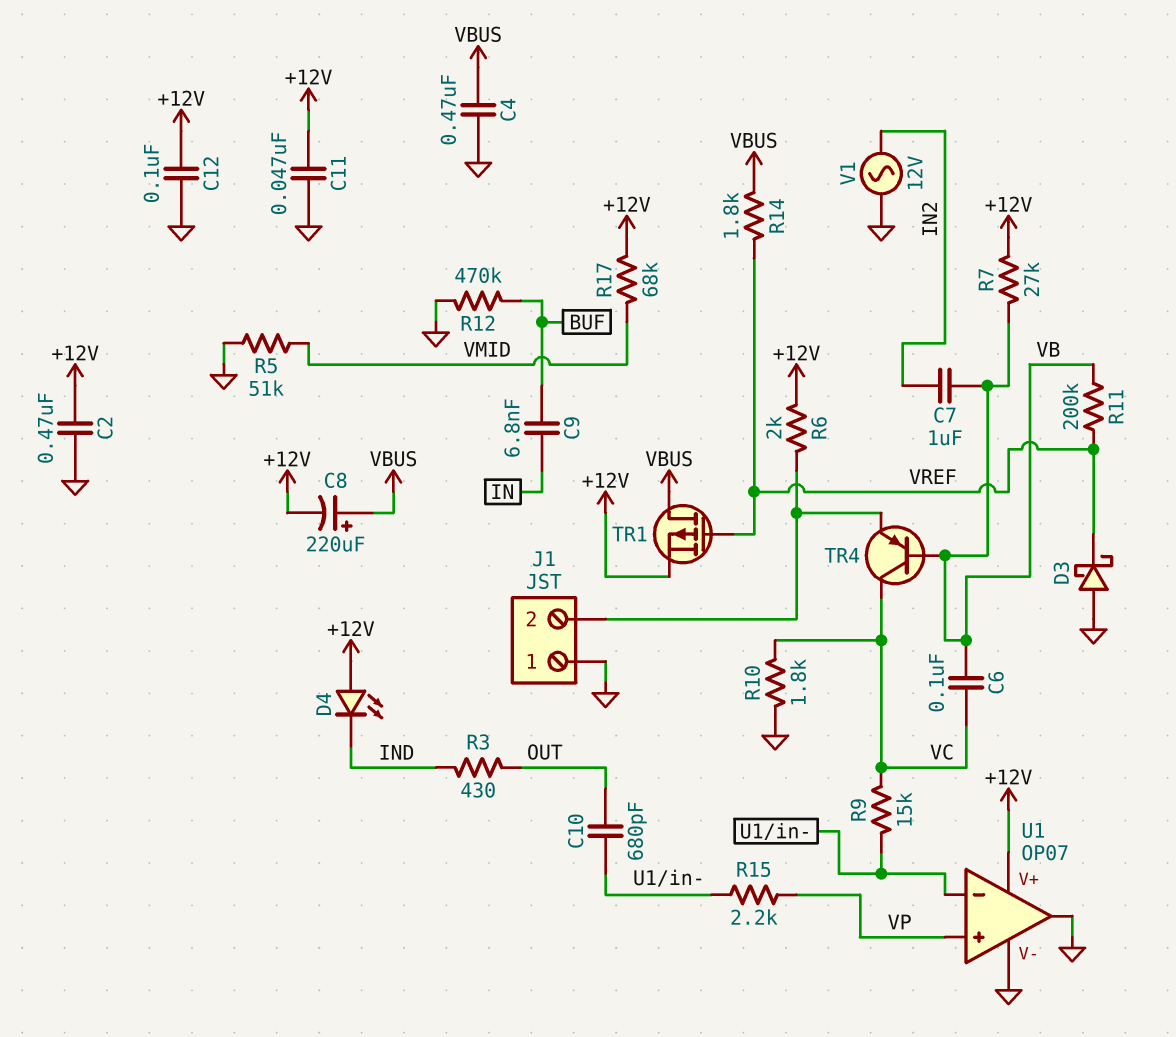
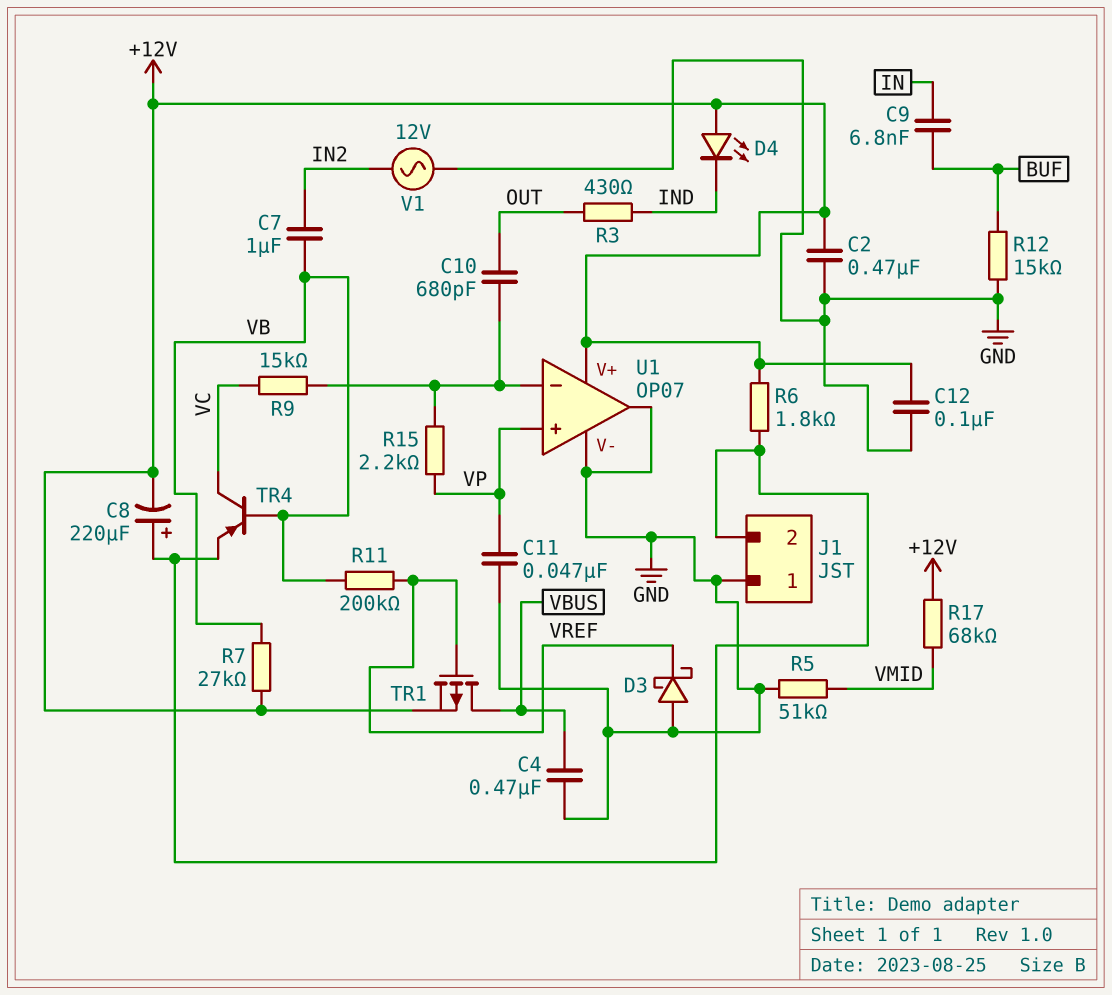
C6: 100nF (VB, VC) -> none
C8: 220uF (plus VBUS, minus +12V) -> 220uF (plus J1/2, minus +12V)
C11: 47nF (+12V, GND) -> 47nF (GND, VP)
R6: 2k (+12V, J1/2) -> 1.8k (+12V, J1/2)
R10: 1.8k (GND, VC) -> none
R12: 470k (BUF, GND) -> 15k (BUF, GND)
R14: 1.8k (VBUS, VREF) -> none

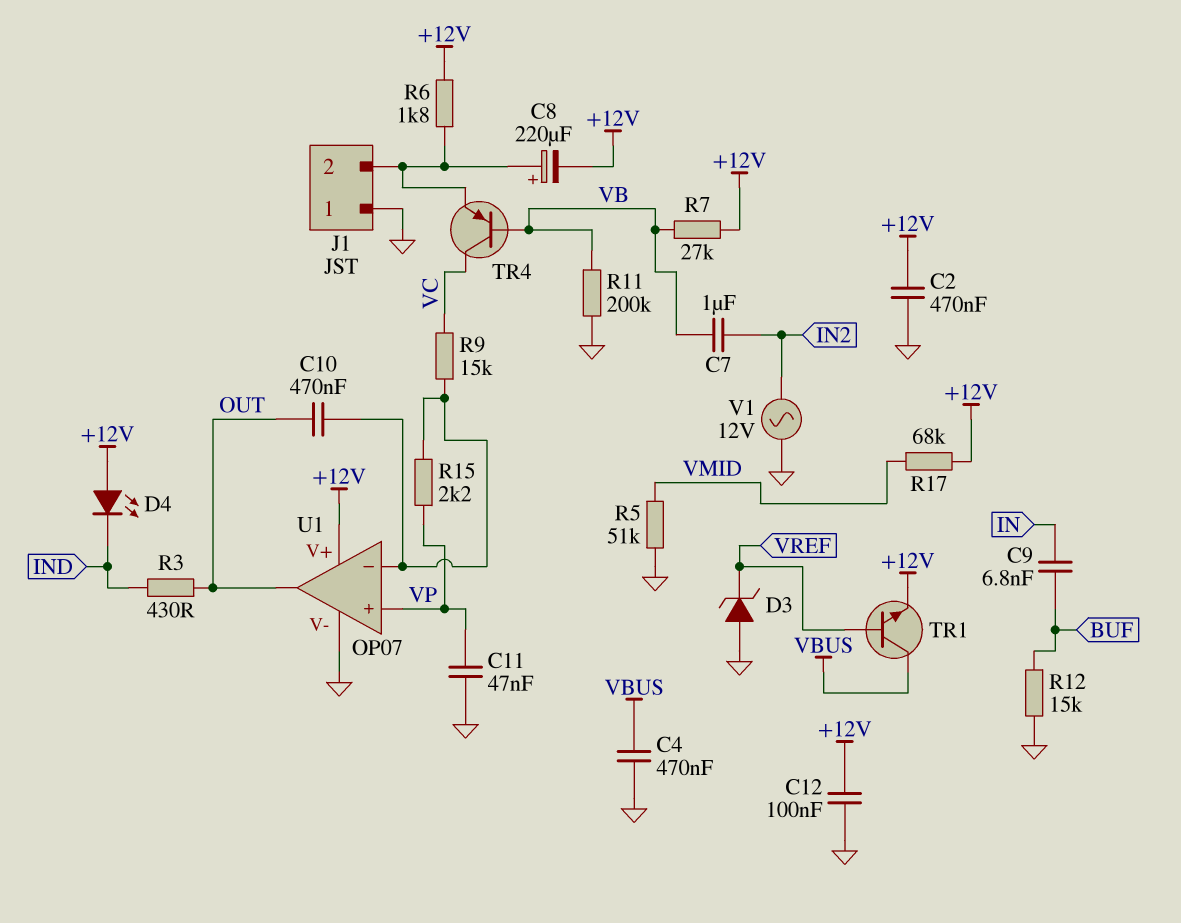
C10: 680pF (OUT, U1/in-) -> 470nF (OUT, U1/in-)
D3: schottky (A GND, K VREF) -> zener (A GND, K VREF)
R11: 200k (VB, VREF) -> 200k (GND, VB)
TR1: PMOS (G VREF, D VBUS, S +12V) -> NPN (B VREF, C VBUS, E +12V)
U1 pin out: GND -> OUT

